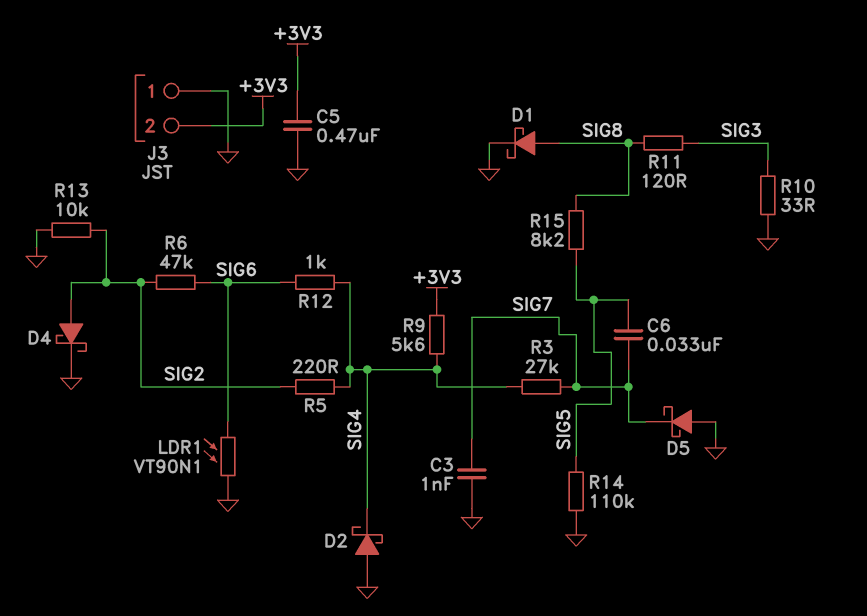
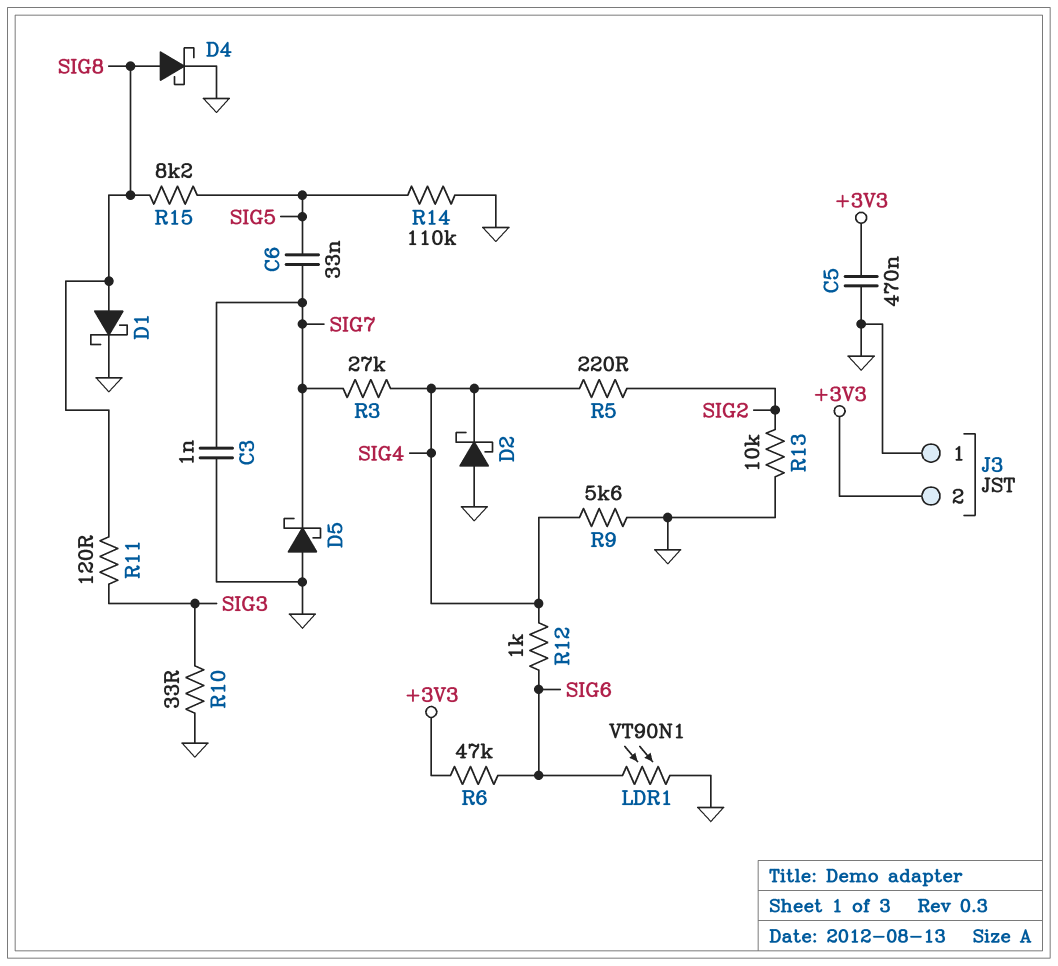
D4: schottky (A SIG2, K GND) -> schottky (A SIG8, K GND)
R6: 47k (SIG2, SIG6) -> 47k (+3V3, SIG6)
R9: 5.6k (+3V3, SIG4) -> 5.6k (GND, SIG4)

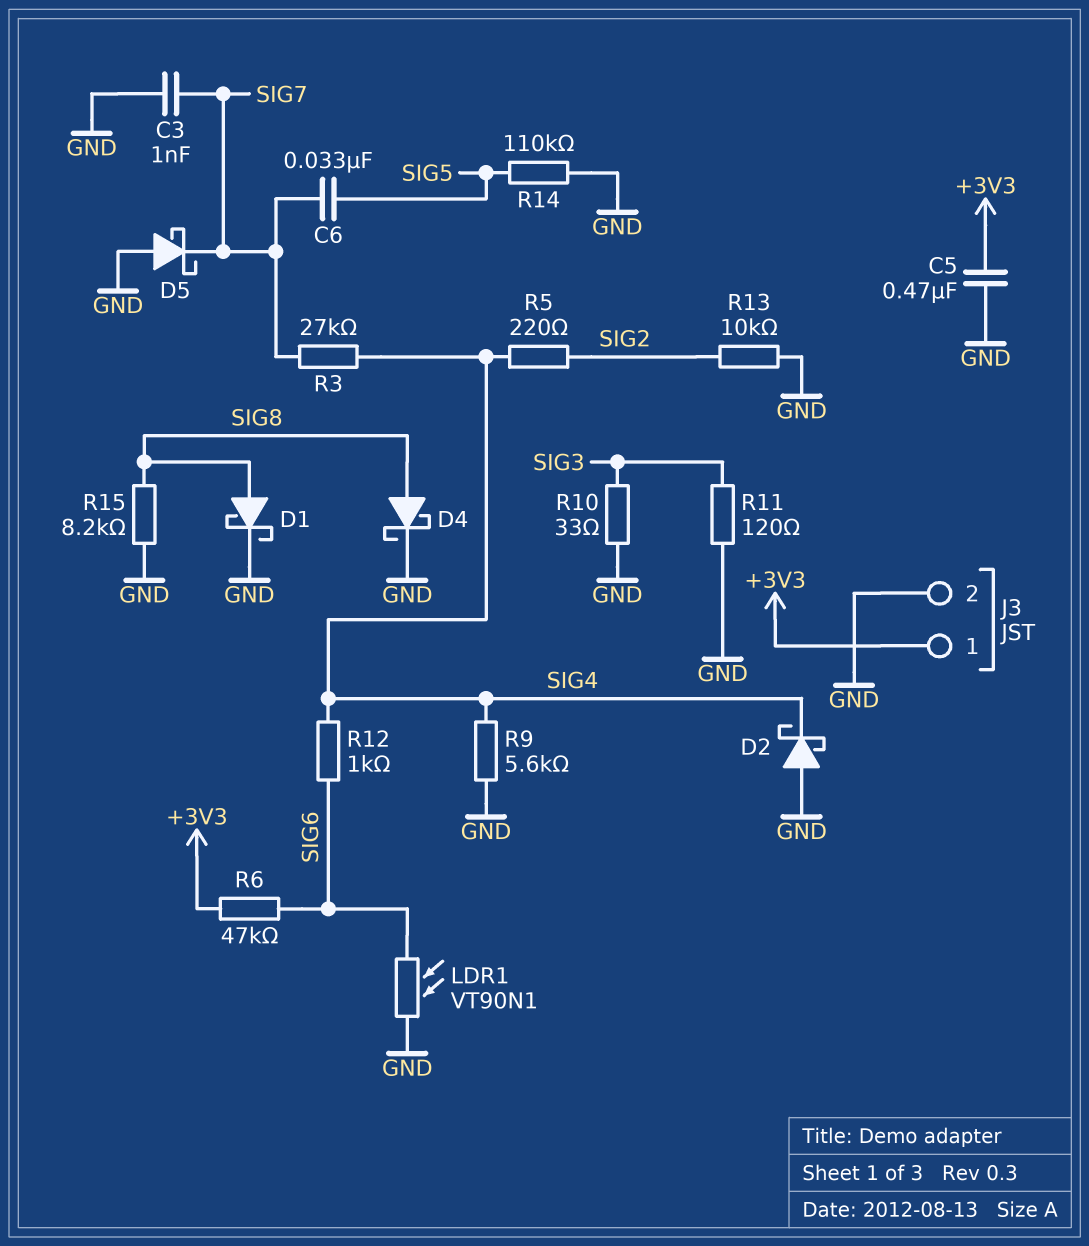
J3 pin 1: GND -> +3V3
J3 pin 2: +3V3 -> GND
R11: 120 (SIG3, SIG8) -> 120 (GND, SIG3)
R15: 8.2k (SIG5, SIG8) -> 8.2k (GND, SIG8)

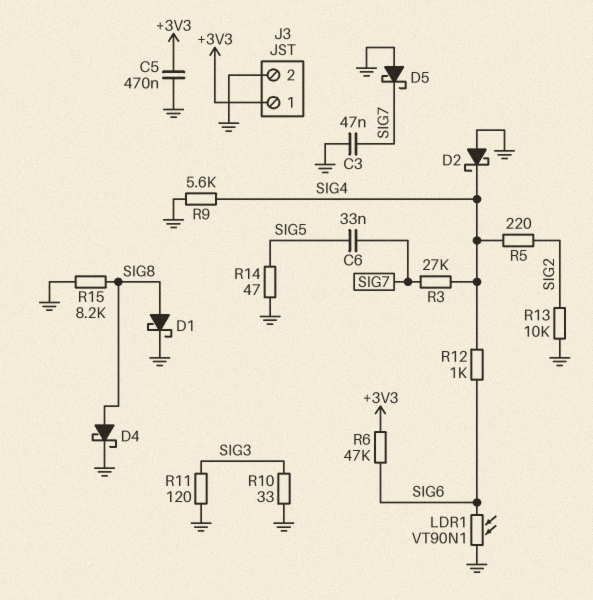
C3: 1nF (GND, SIG7) -> 47nF (GND, SIG7)
R14: 110k (GND, SIG5) -> 47 (GND, SIG5)

